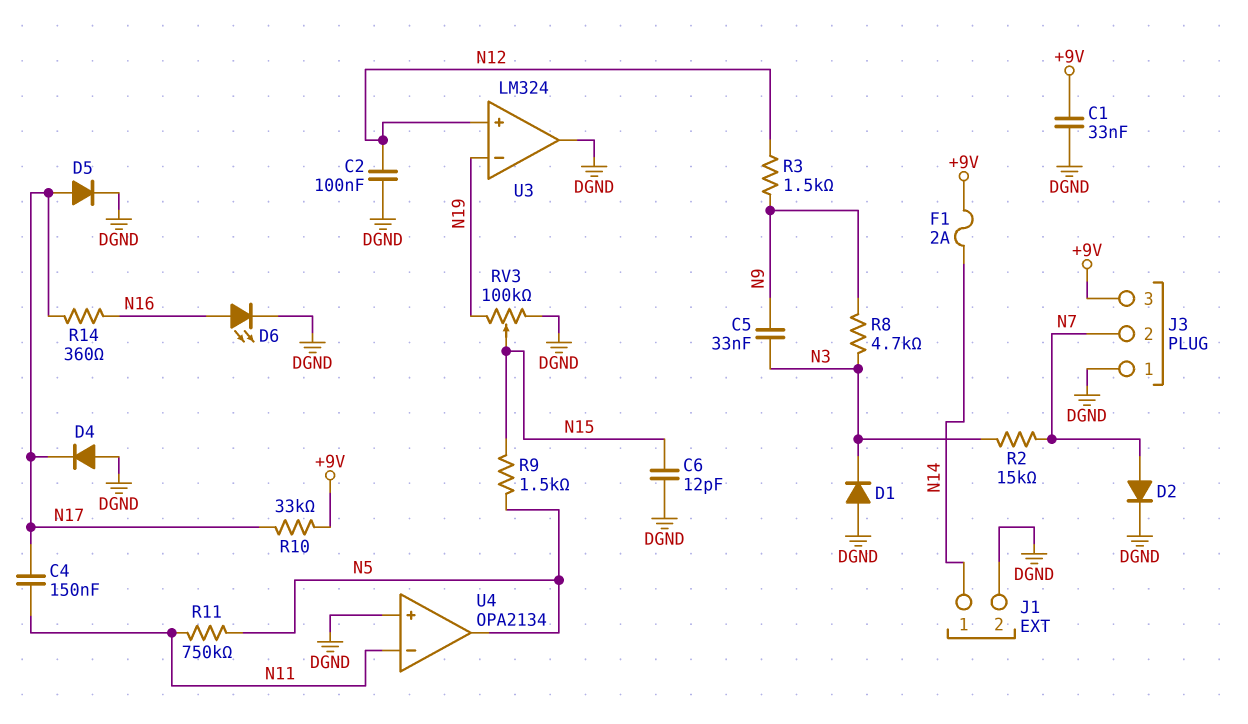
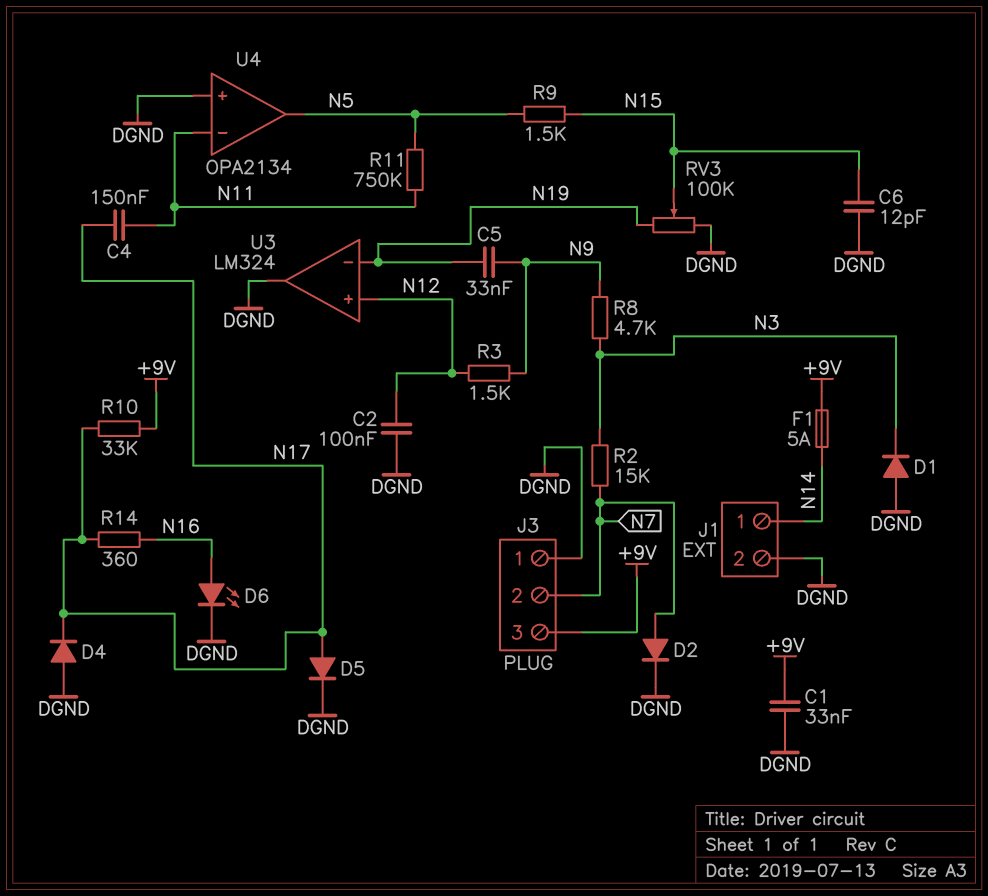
C5: 33nF (N3, N9) -> 33nF (N9, N19)
F1: 2A (+9V, N14) -> 5A (+9V, N14)

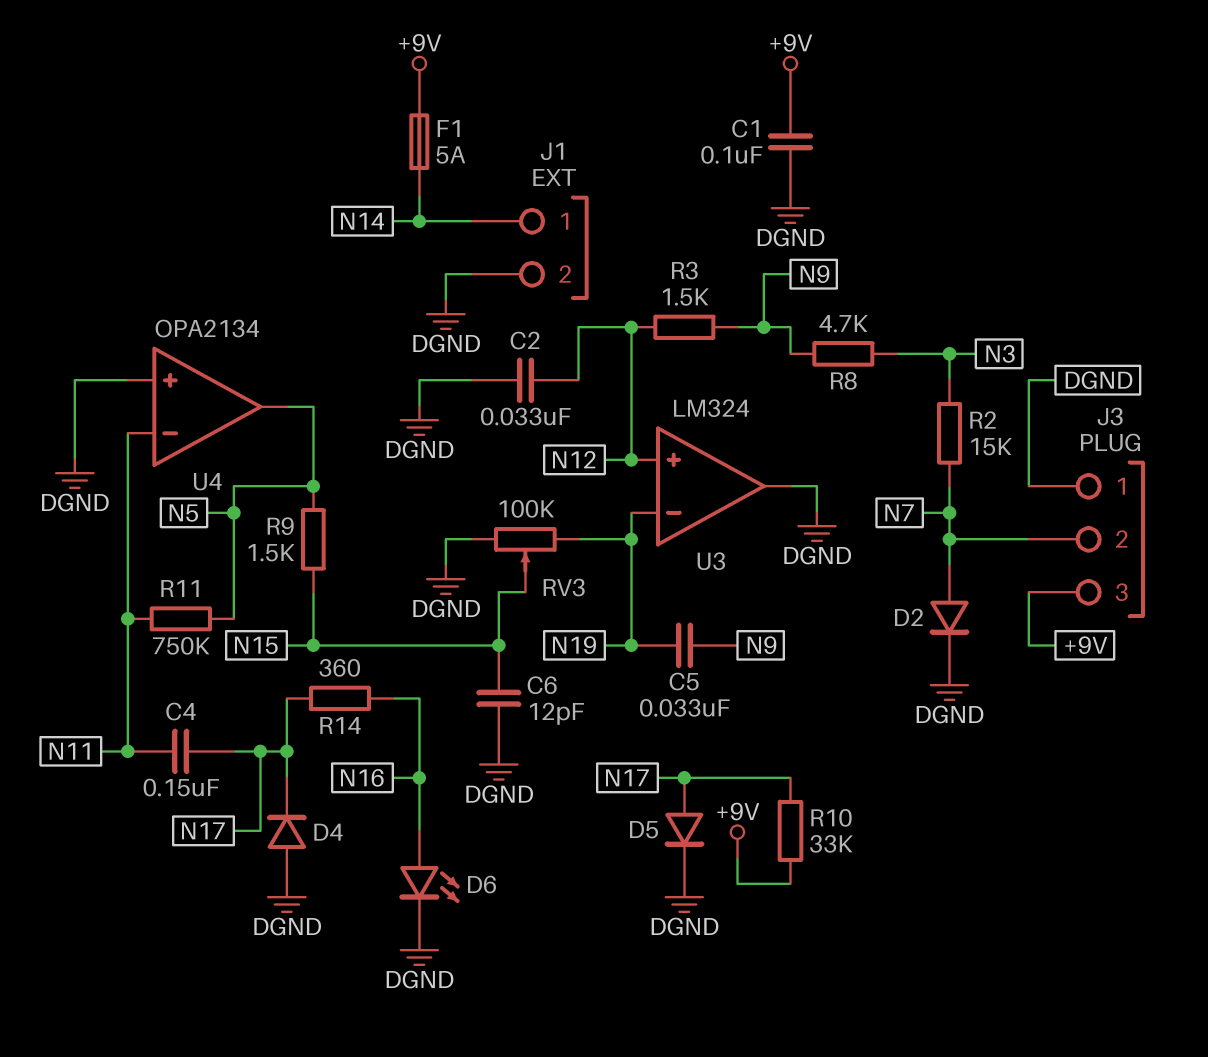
C1: 33nF (+9V, DGND) -> 100nF (+9V, DGND)
C2: 100nF (DGND, N12) -> 33nF (DGND, N12)
D1: diode (A DGND, K N3) -> none

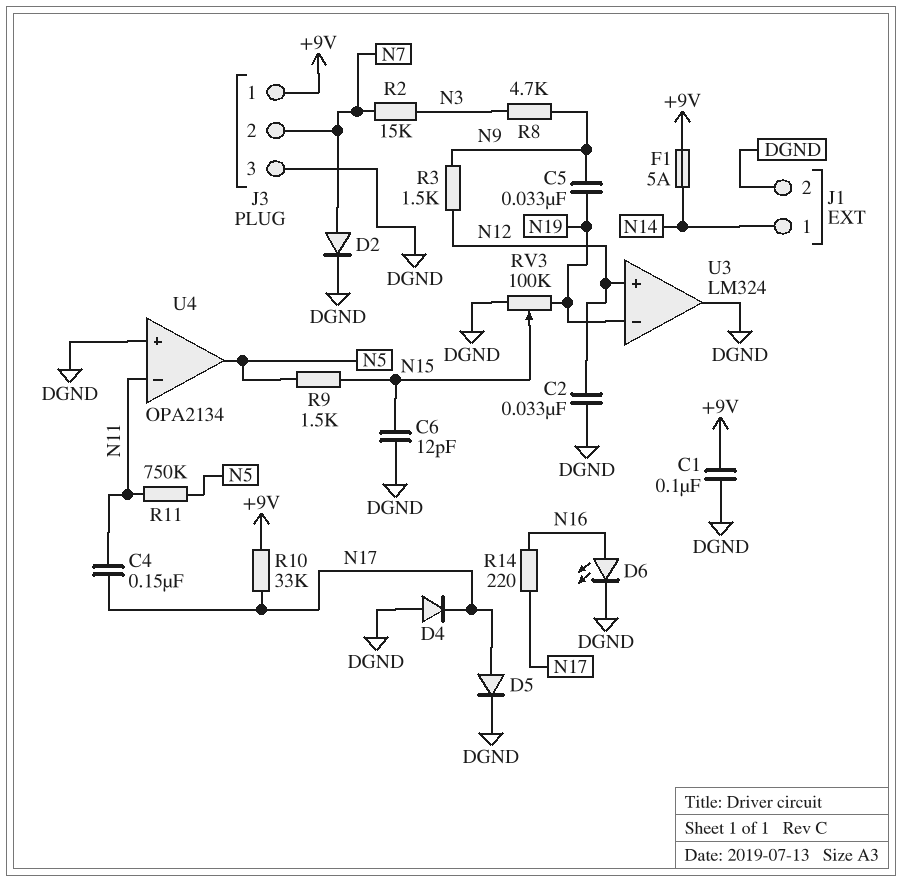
J3 pin 1: DGND -> +9V
J3 pin 3: +9V -> DGND
R14: 360 (N16, N17) -> 220 (N16, N17)

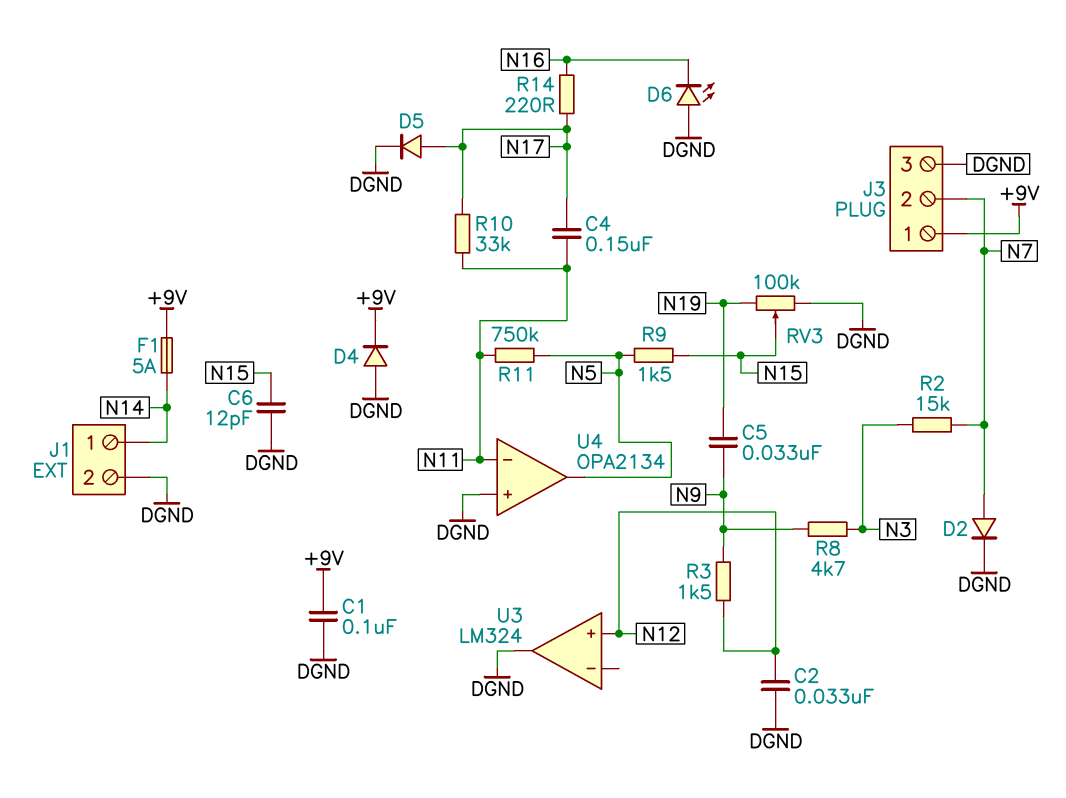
D4: diode (A DGND, K N17) -> diode (A DGND, K +9V)
D6: LED (A N16, K DGND) -> LED (A DGND, K N16)
R10: 33k (+9V, N17) -> 33k (N11, N17)
U3 pin in-: N19 -> none

